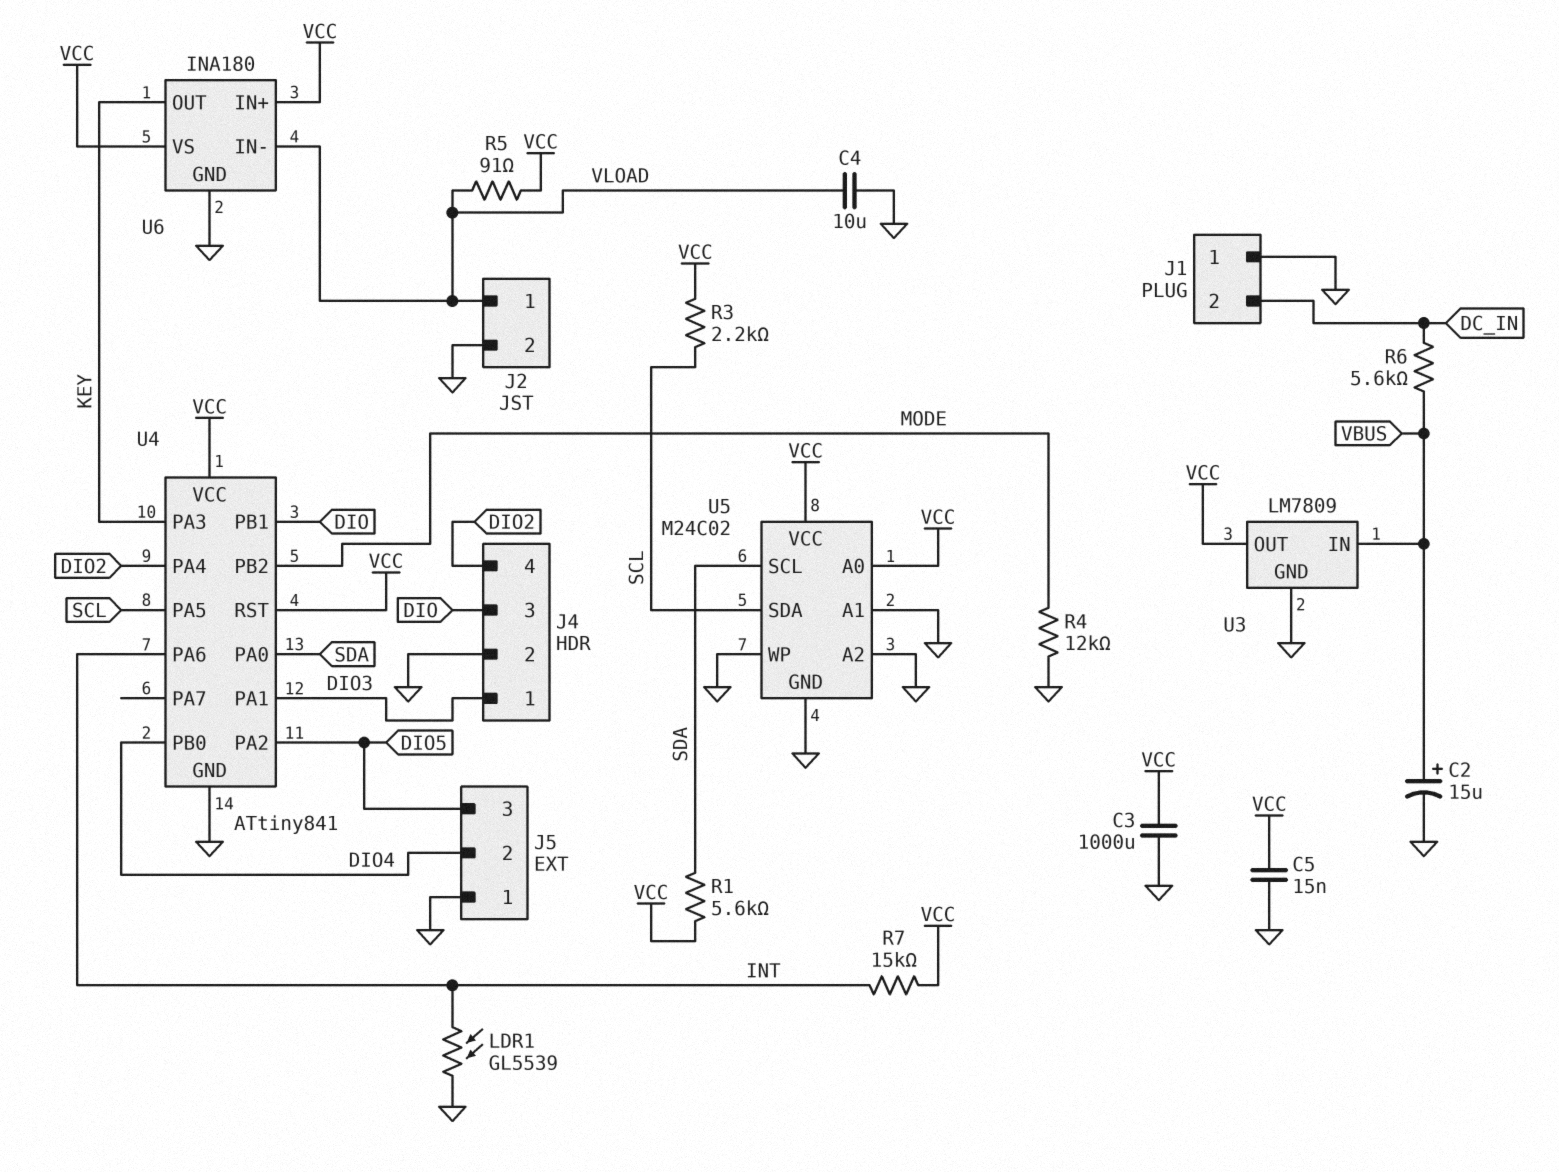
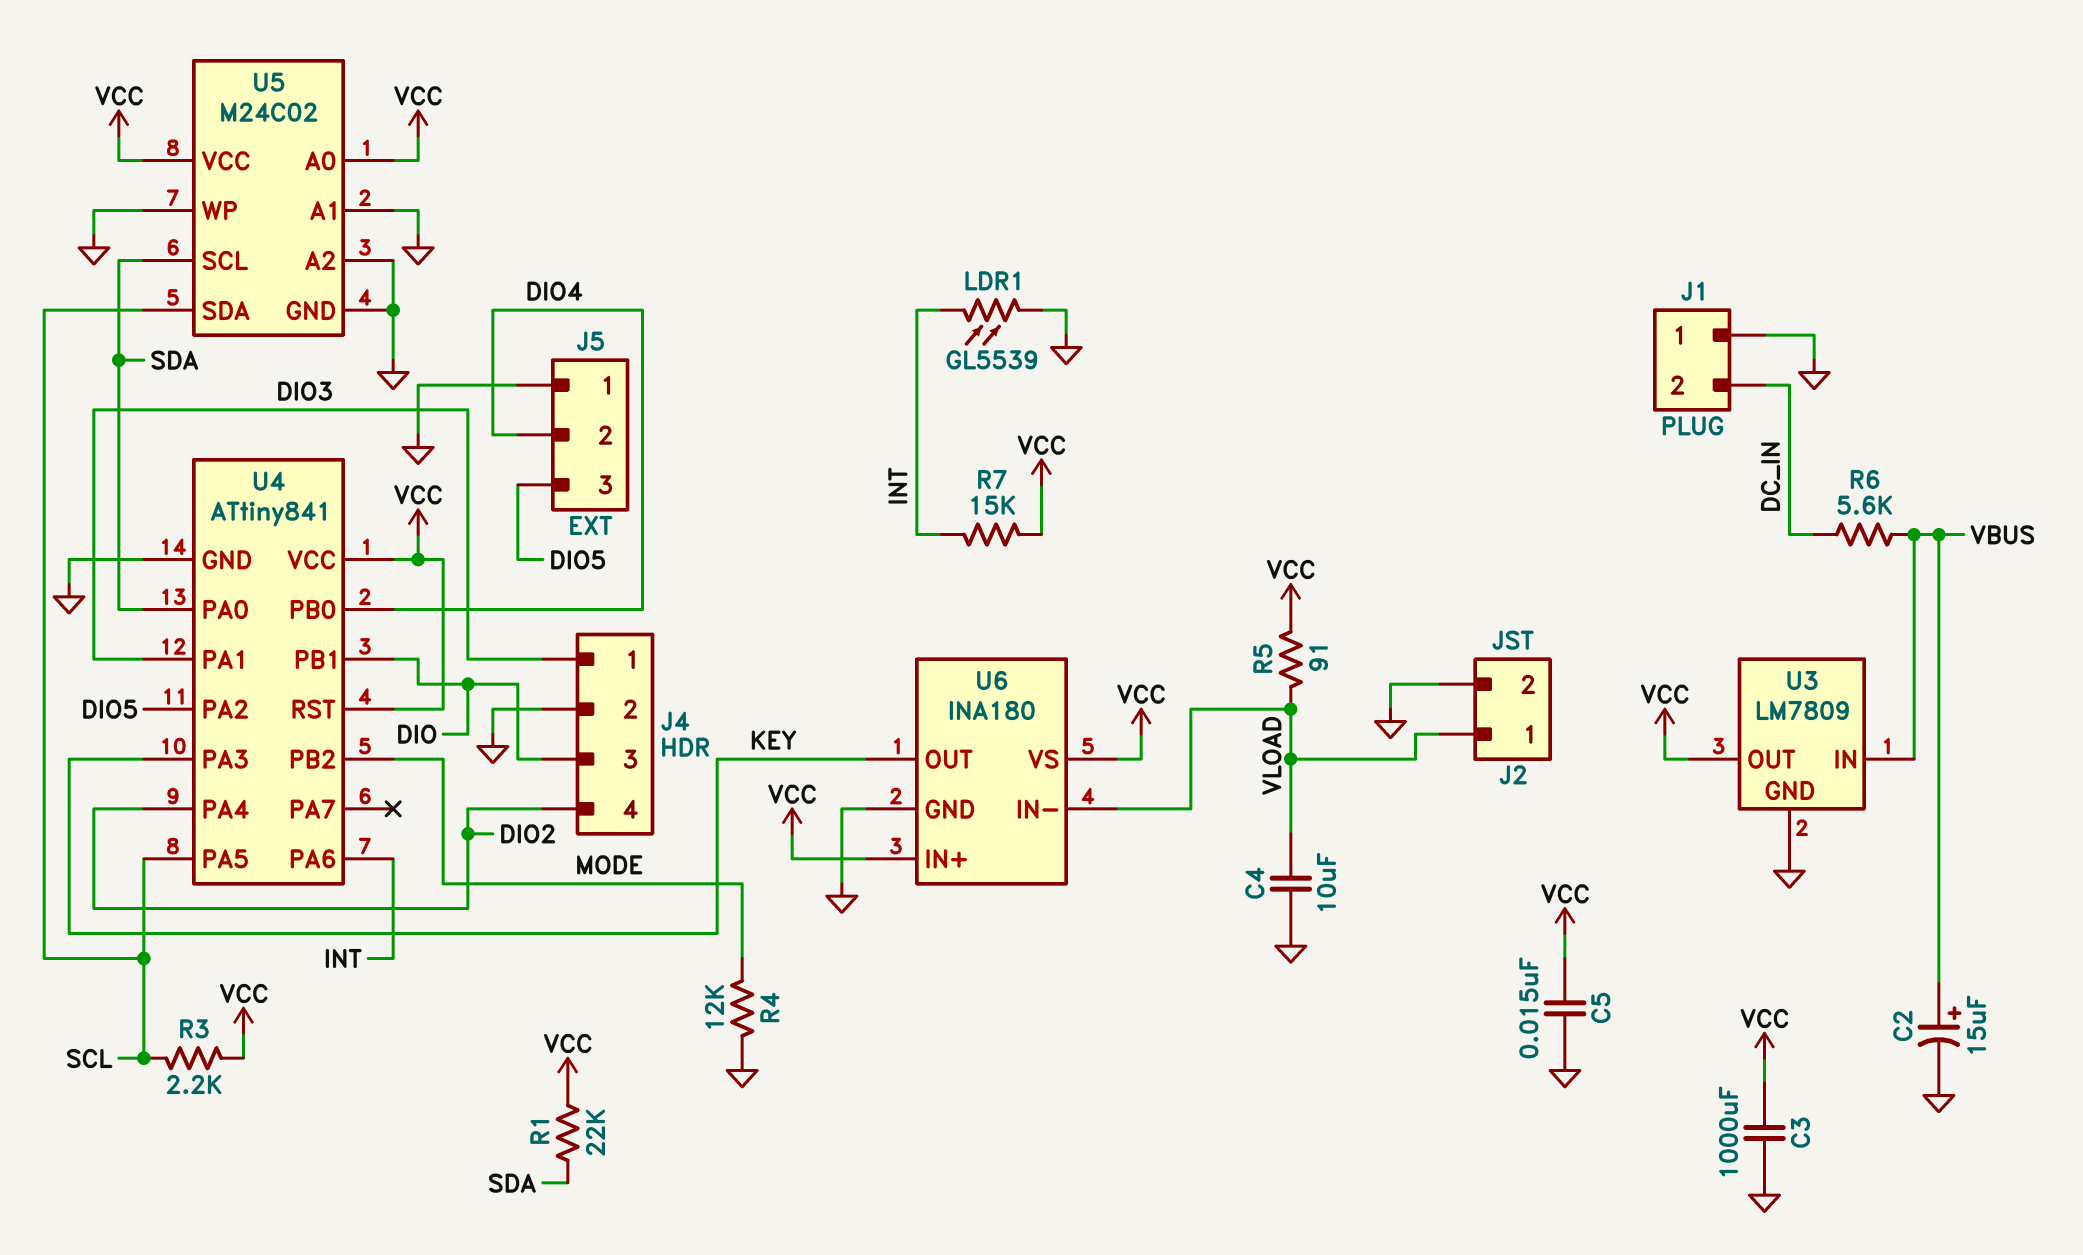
R1: 5.6k (SDA, VCC) -> 22k (SDA, VCC)

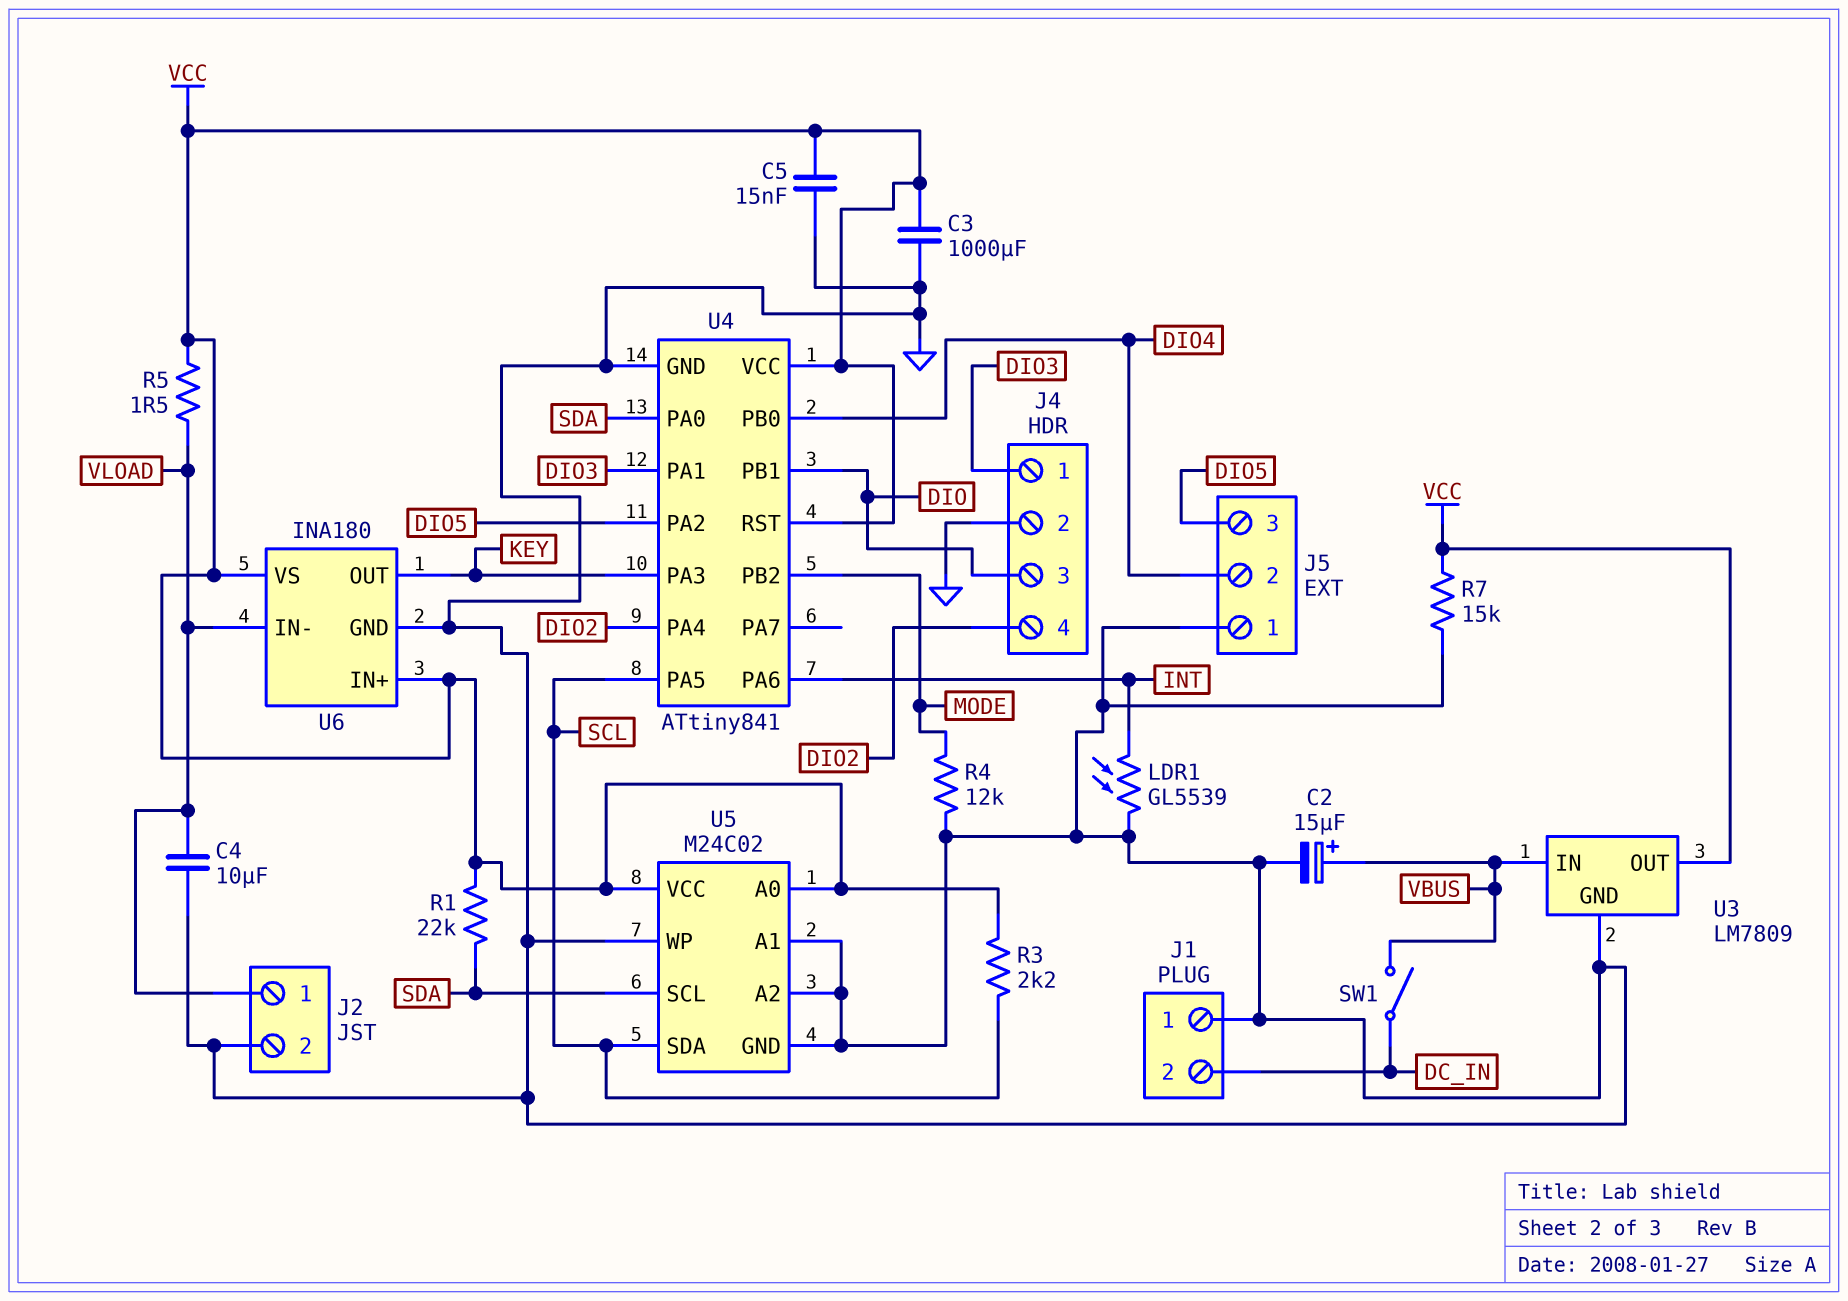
R5: 91 (VCC, VLOAD) -> 1.5 (VCC, VLOAD)
R6: 5.6k (DC_IN, VBUS) -> none
R7: 15k (INT, VCC) -> 15k (GND, VCC)
SW1: none -> switch (DC_IN, VBUS)

